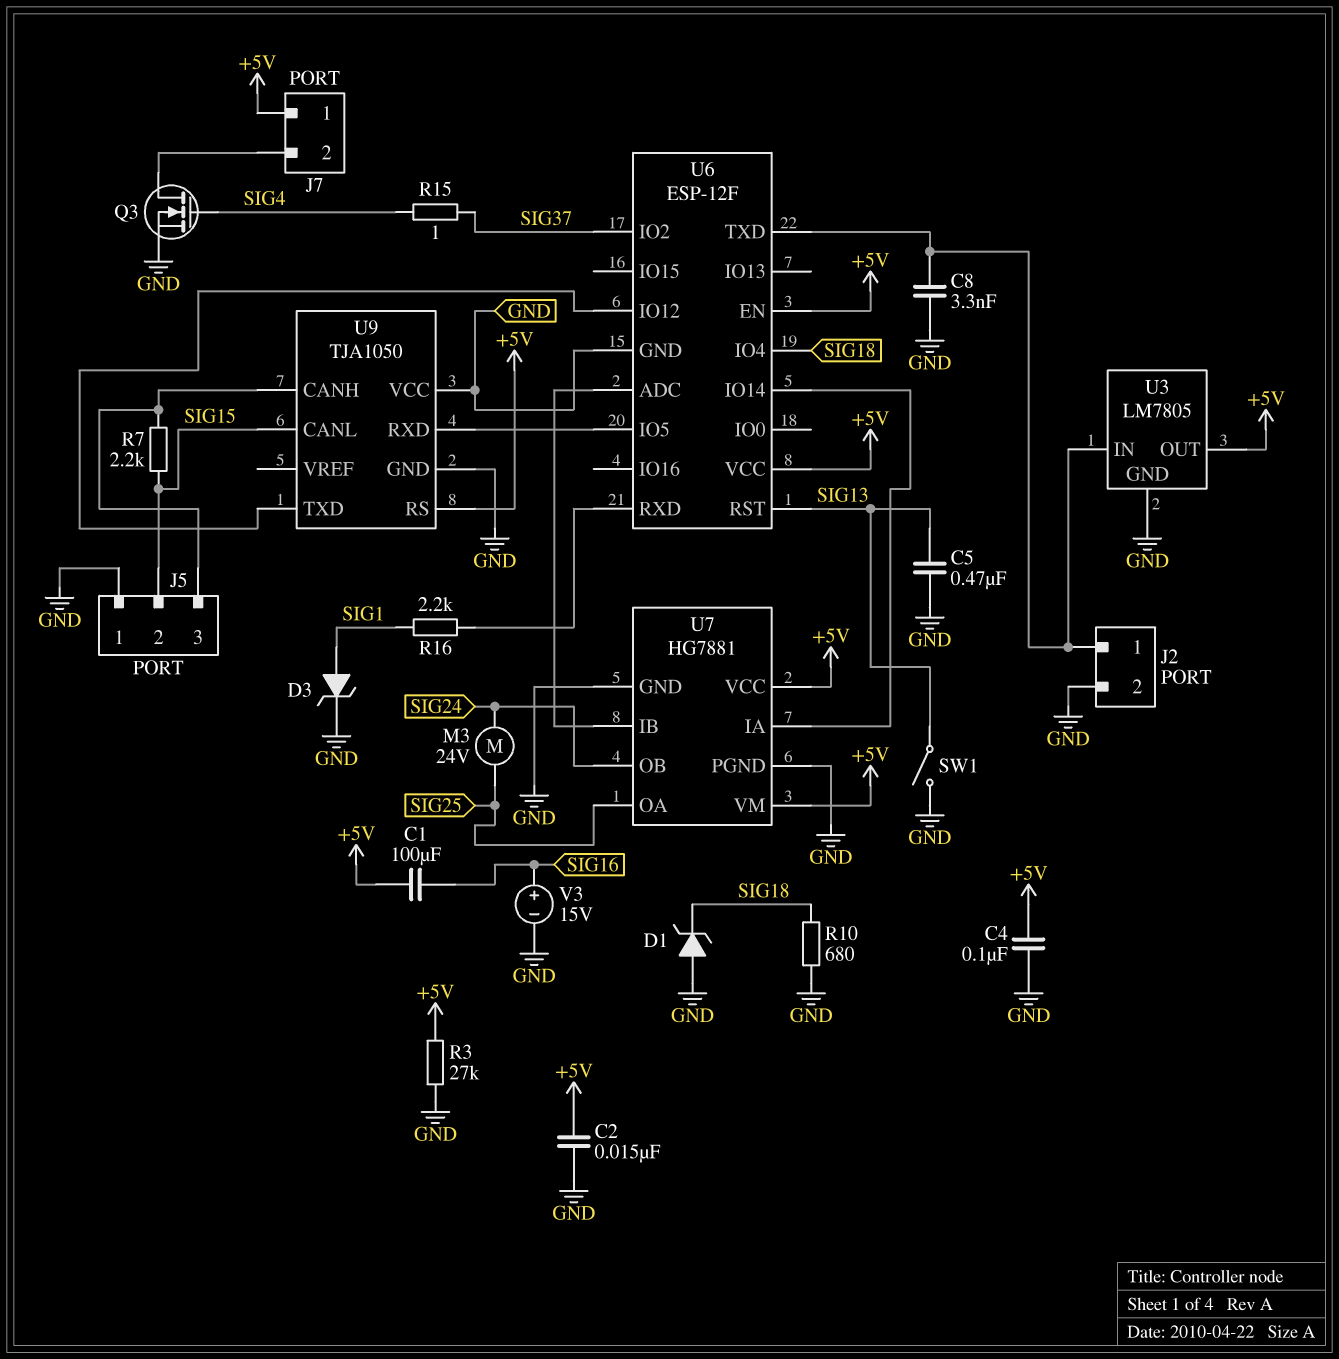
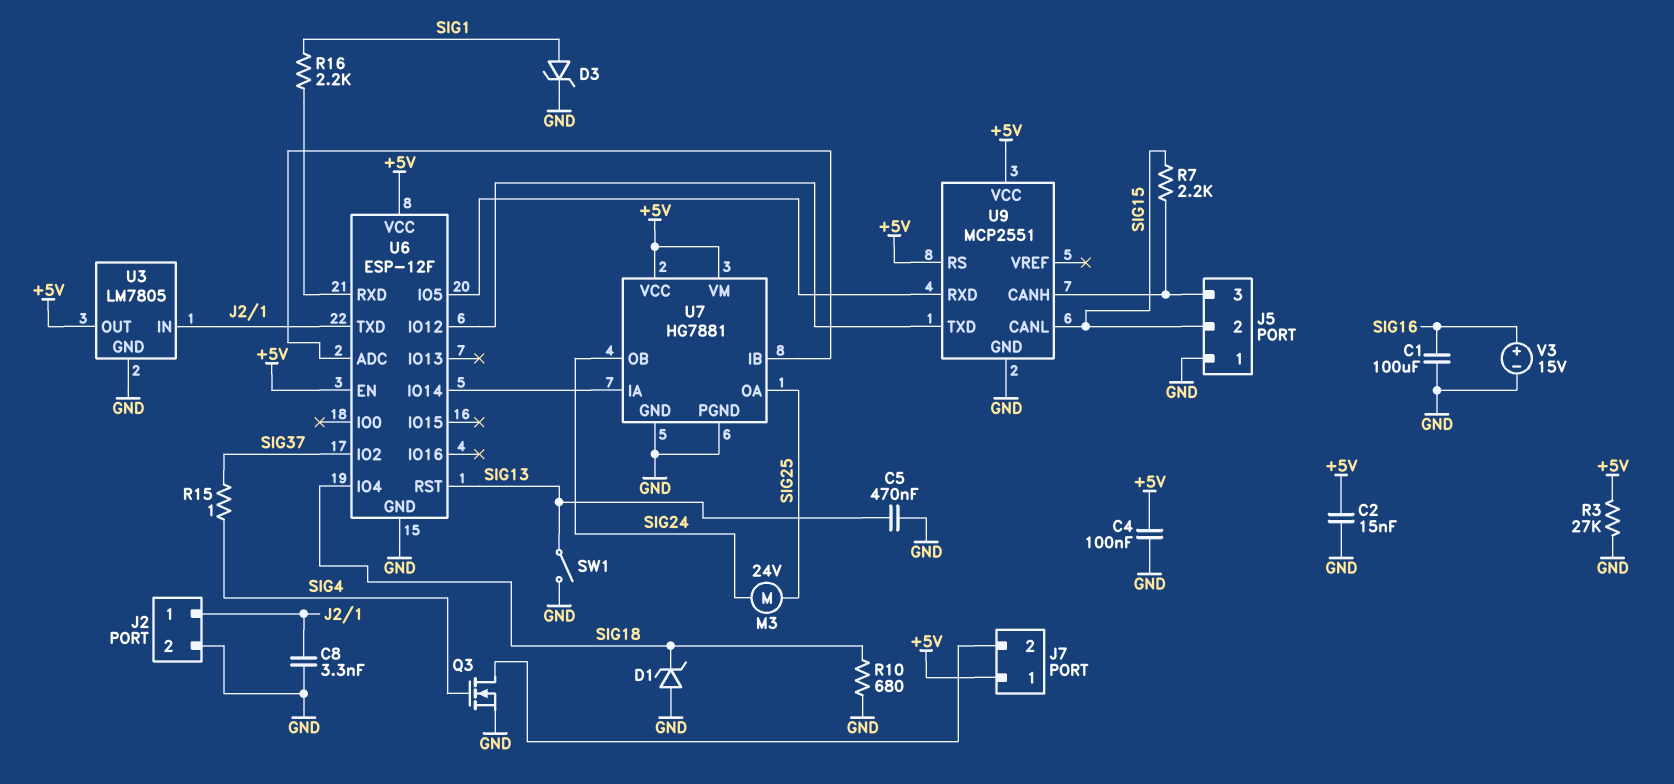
C1: 100uF (+5V, SIG16) -> 100uF (GND, SIG16)
U9: TJA1050 -> MCP2551
U9 pin VCC: GND -> +5V

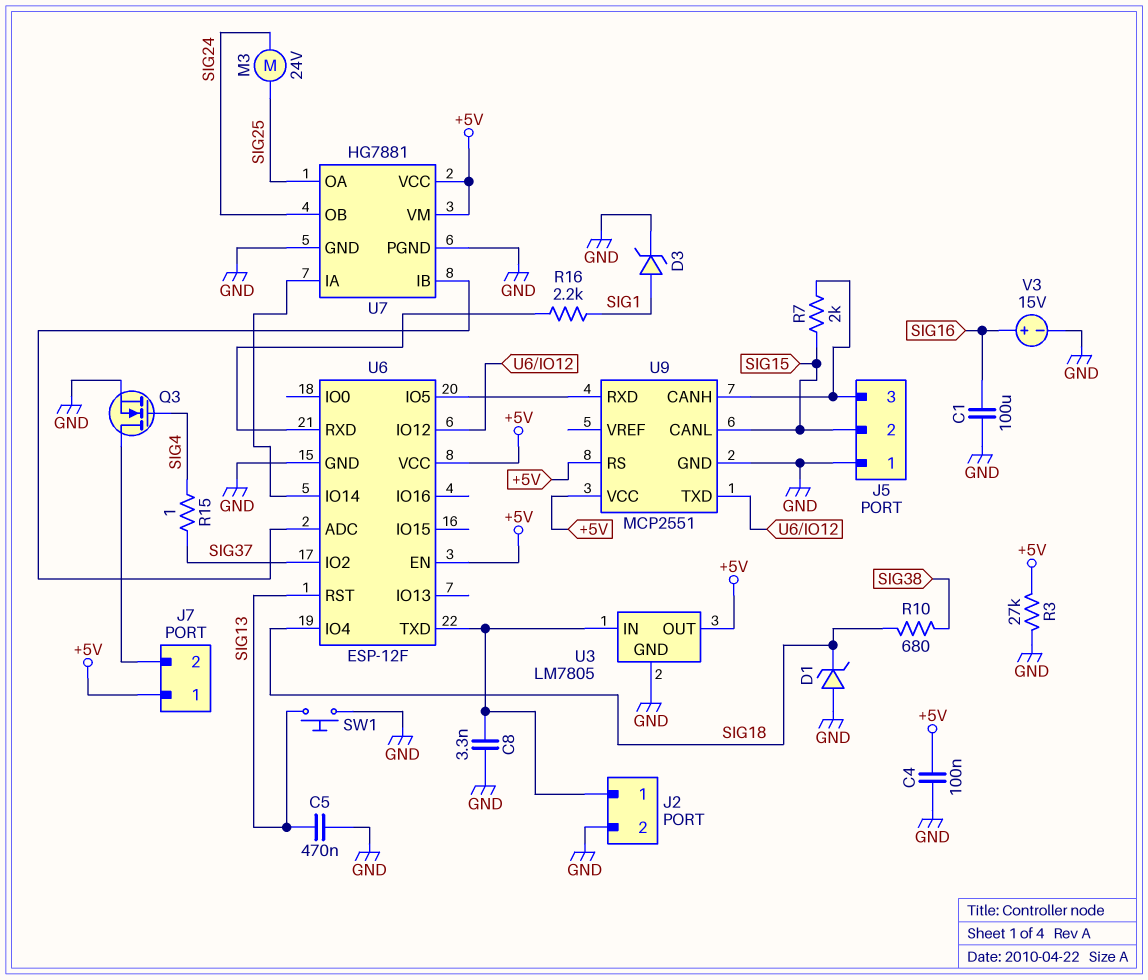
C2: 15nF (+5V, GND) -> none
R7: 2.2k (J5/3, SIG15) -> 2k (J5/3, SIG15)
R10: 680 (GND, SIG18) -> 680 (SIG18, SIG38)
SW1: switch (GND, SIG13) -> button (GND, SIG13)

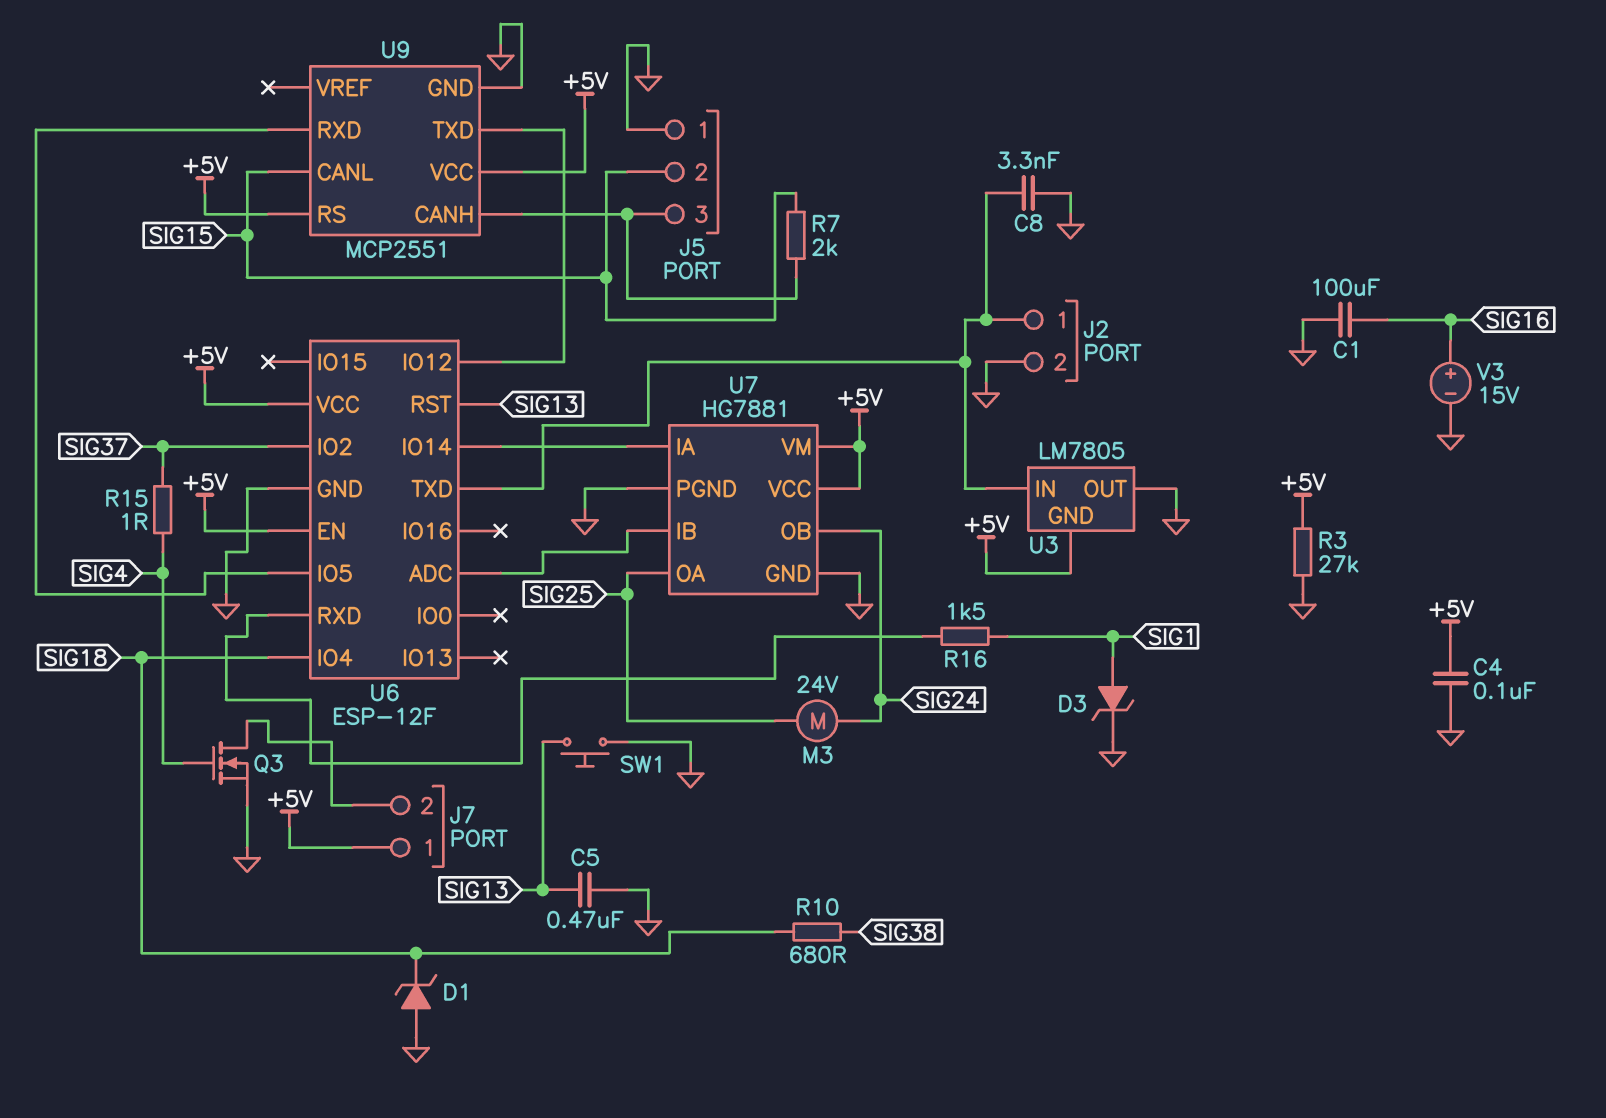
R16: 2.2k (SIG1, U6/RXD) -> 1.5k (SIG1, U6/RXD)
U3 pin GND: GND -> +5V
U3 pin OUT: +5V -> GND

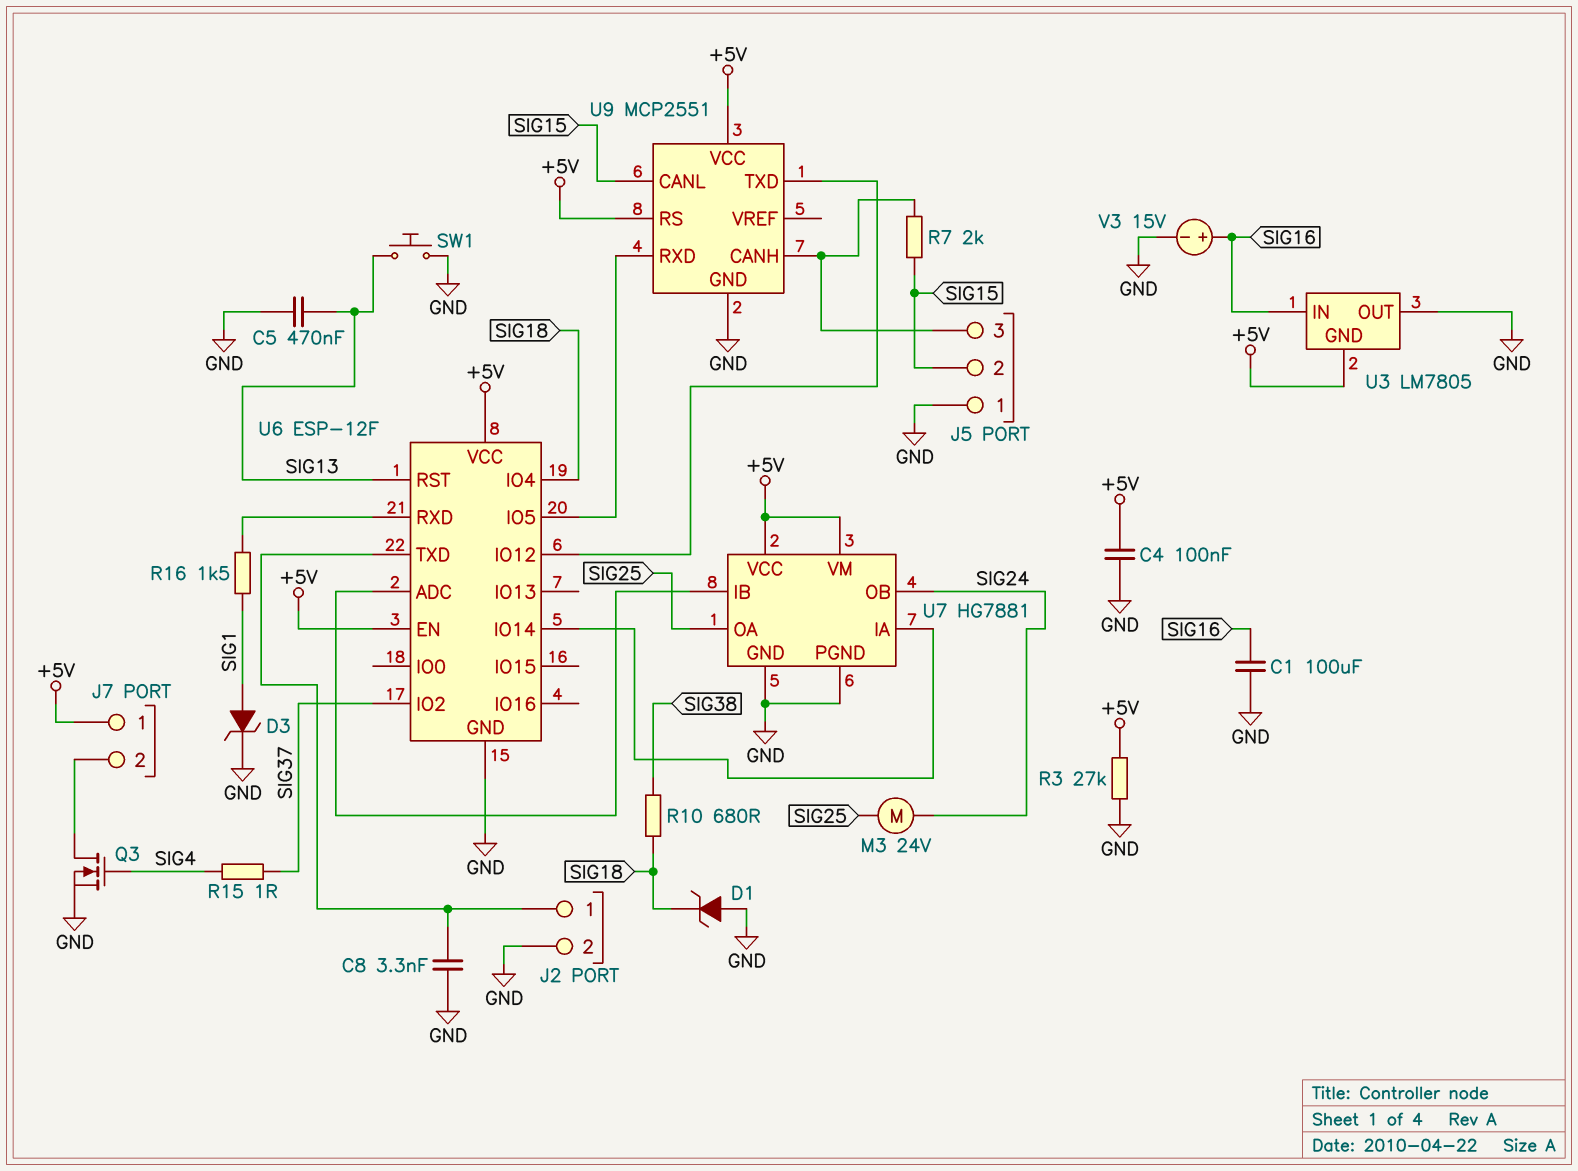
U3 pin IN: J2/1 -> SIG16

